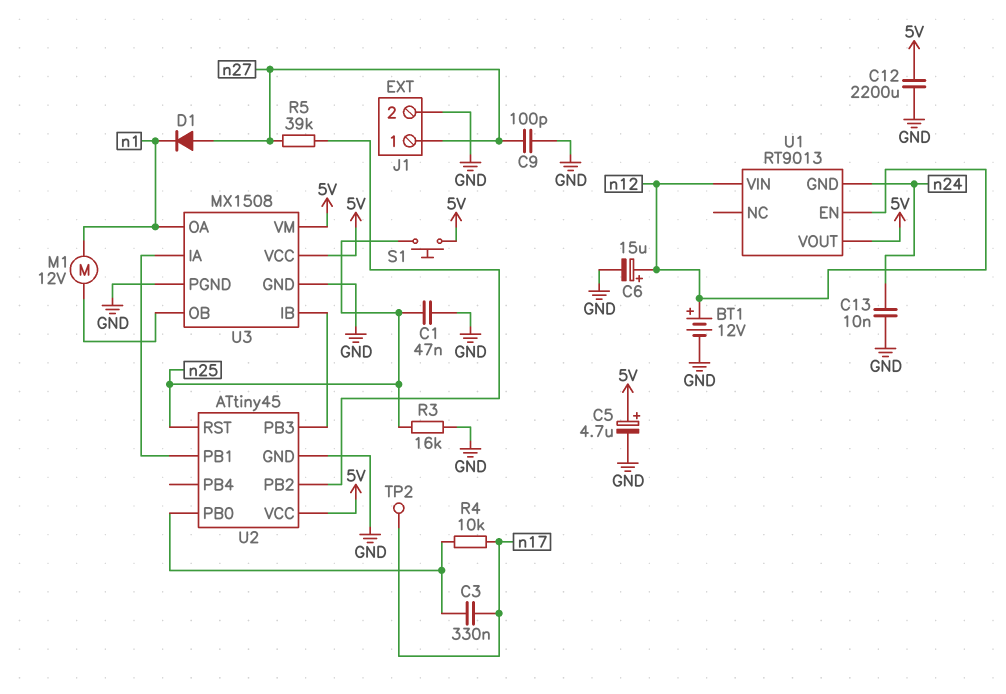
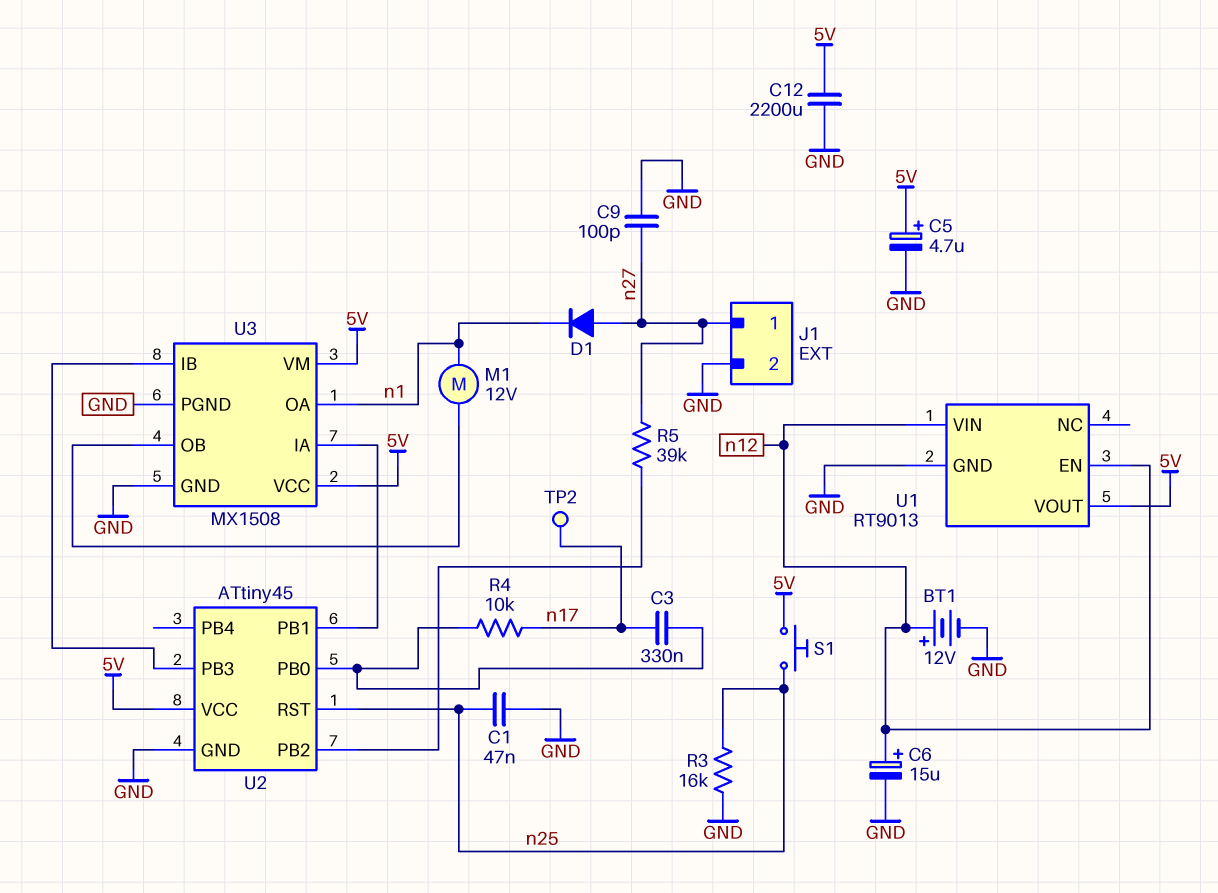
C13: 10nF (GND, n24) -> none
U1 pin GND: n24 -> GND

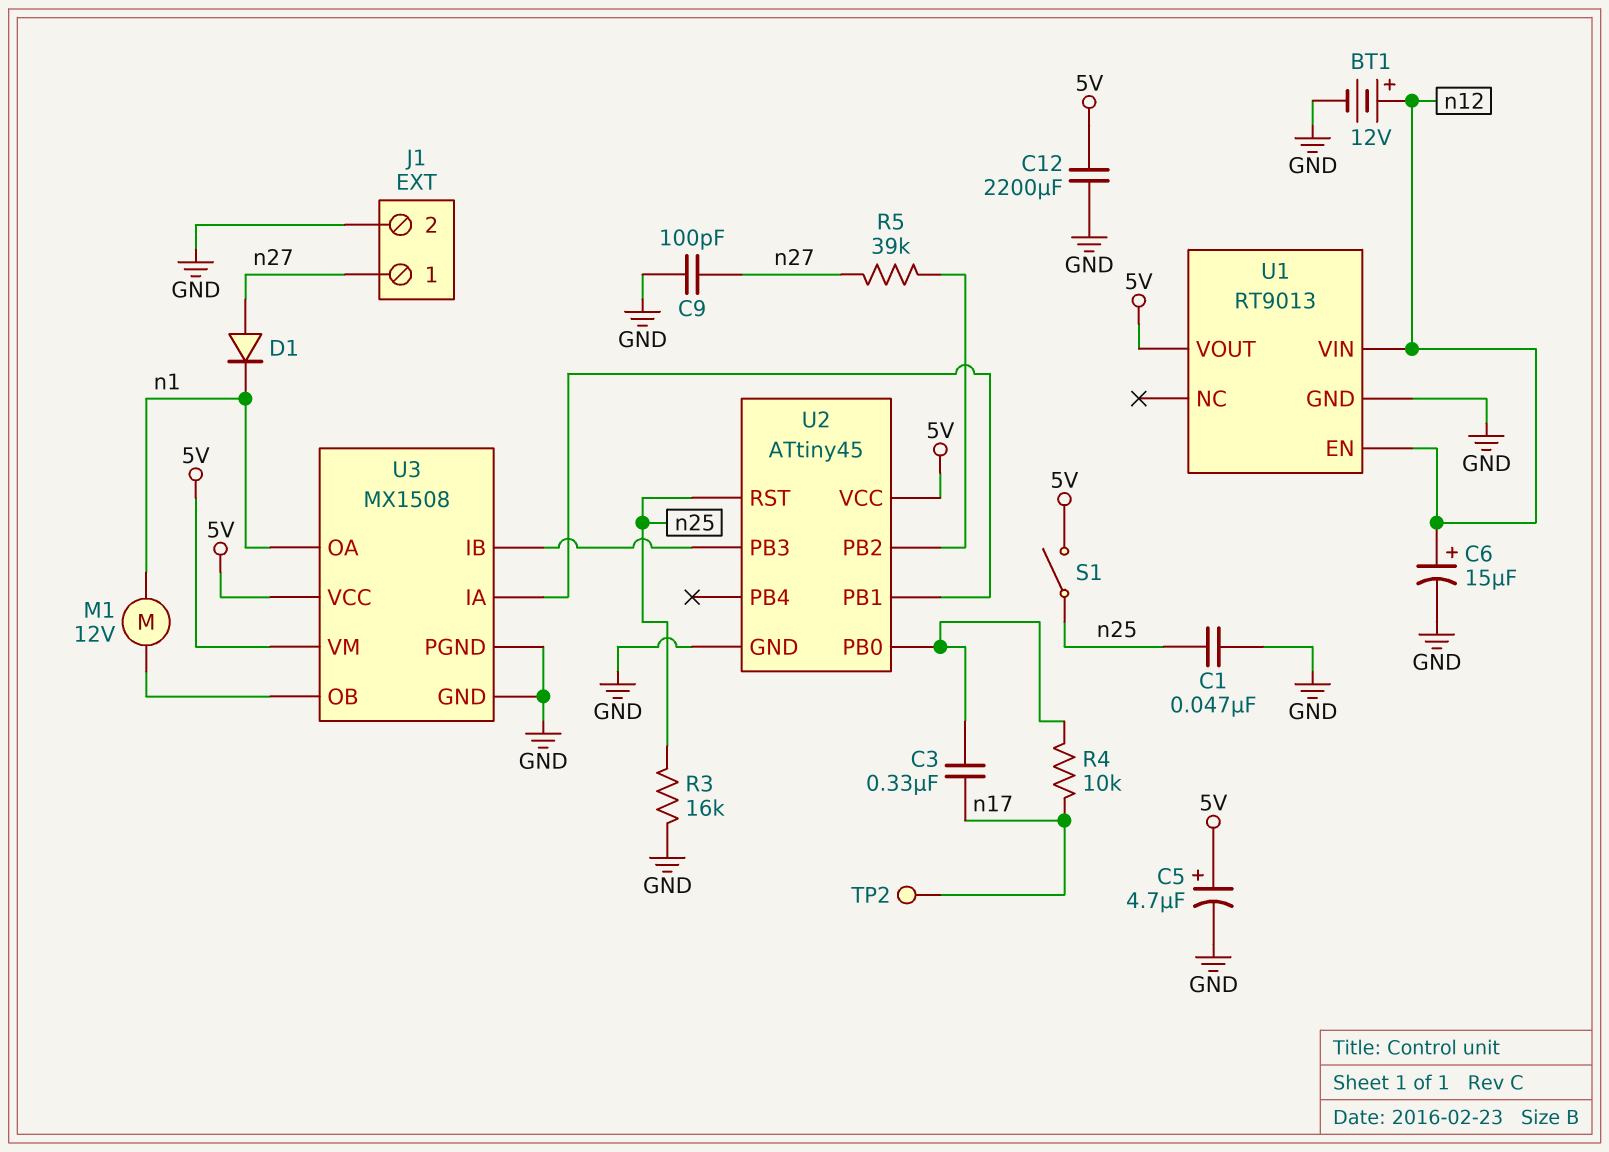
S1: button (5V, n25) -> switch (5V, n25)

